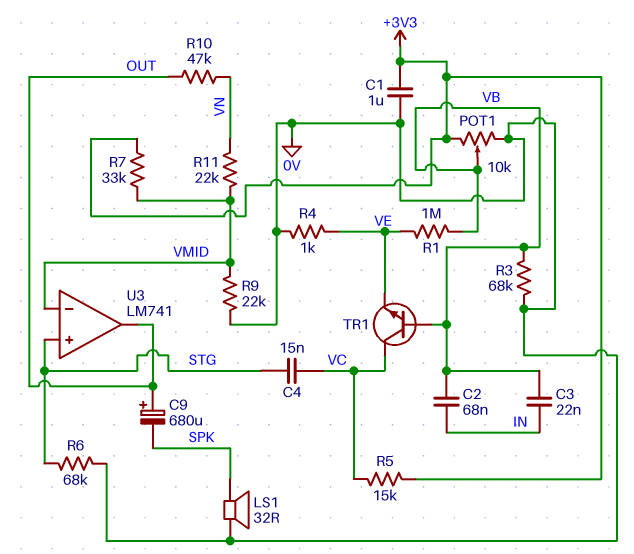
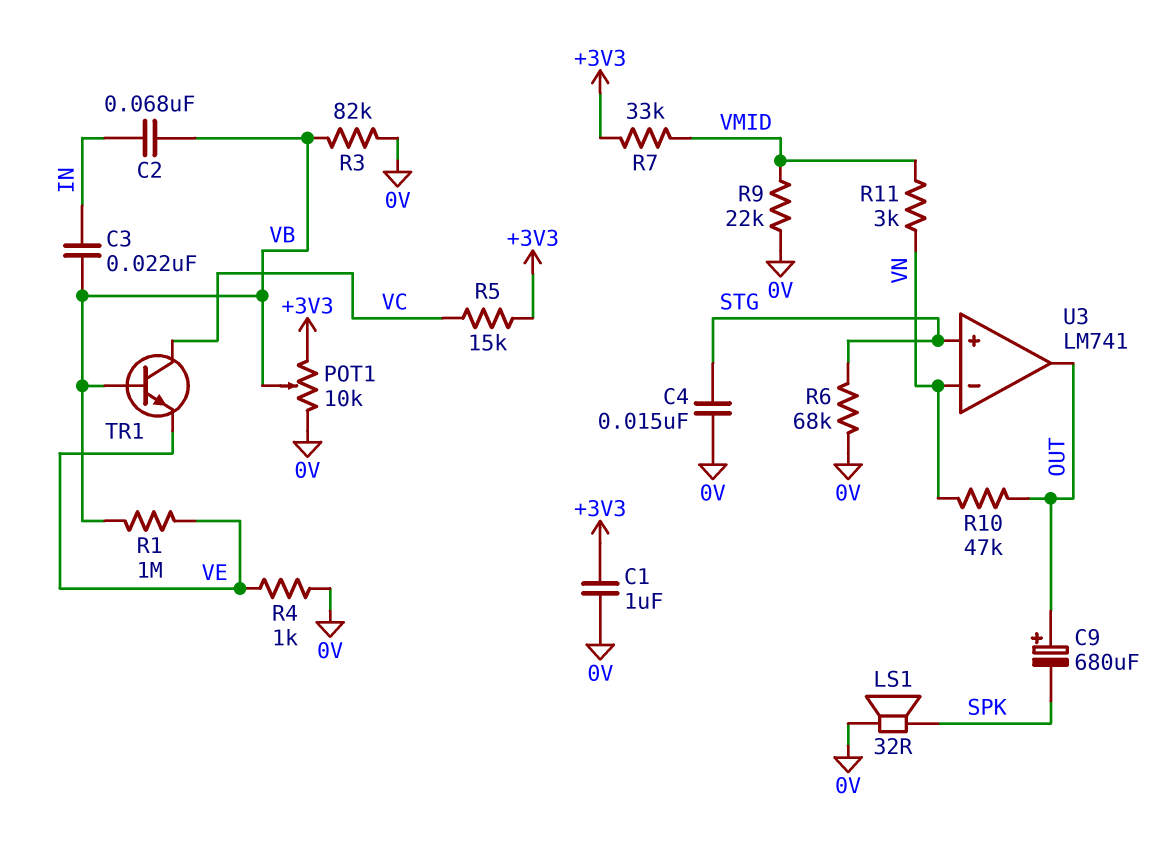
C4: 15nF (STG, VC) -> 15nF (0V, STG)
R3: 68k (0V, VB) -> 82k (0V, VB)
R11: 22k (VMID, VN) -> 3k (VMID, VN)
U3 pin in-: VMID -> VN

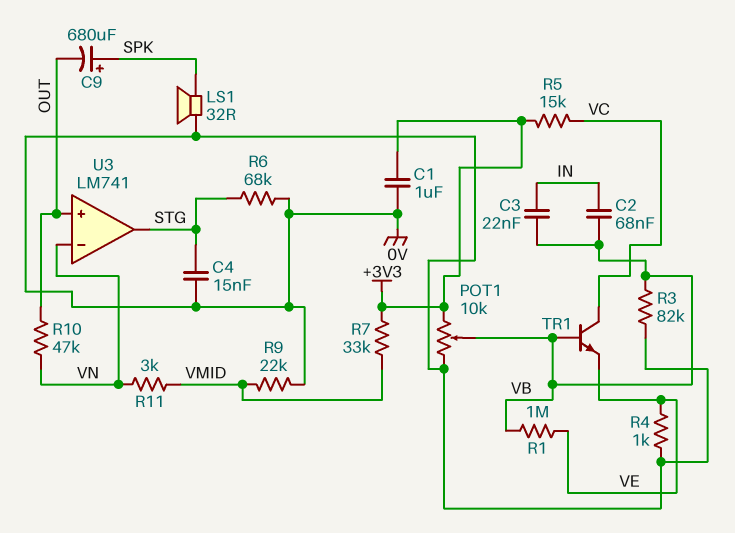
C9: 680uF (plus OUT, minus SPK) -> 680uF (plus SPK, minus OUT)
U3 pin in+: STG -> OUT
U3 pin out: OUT -> STG

